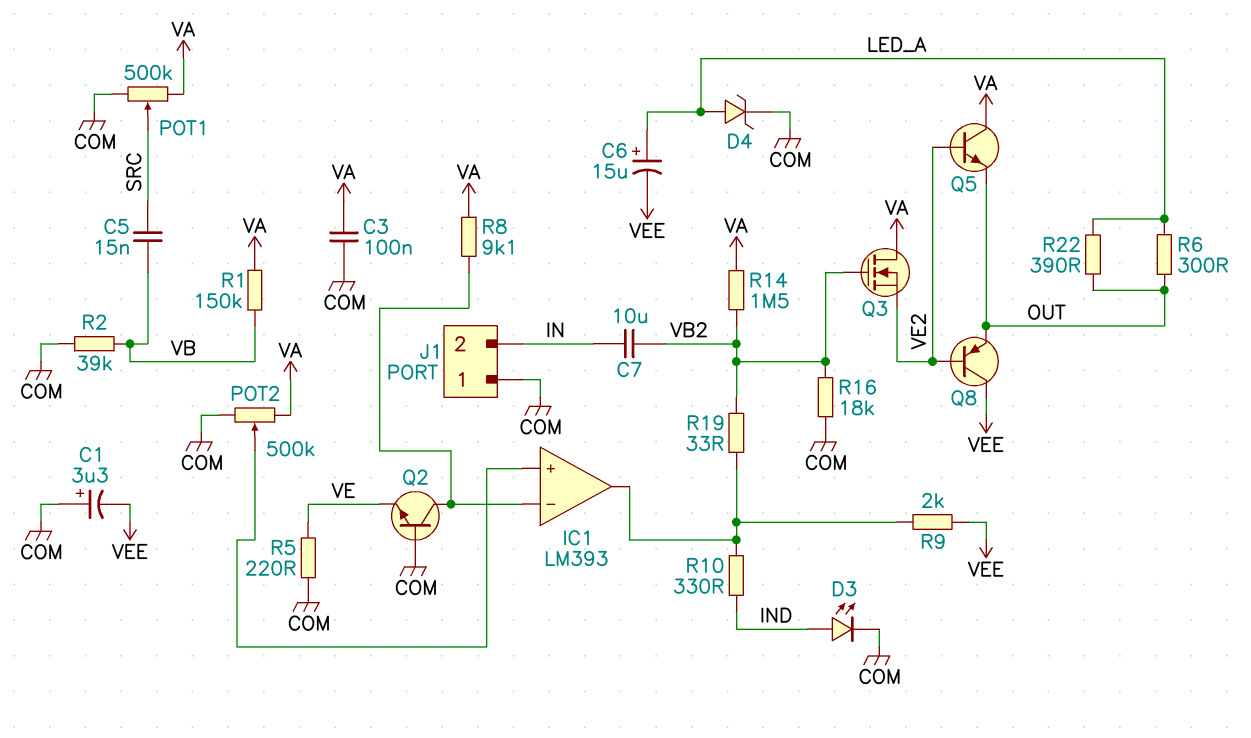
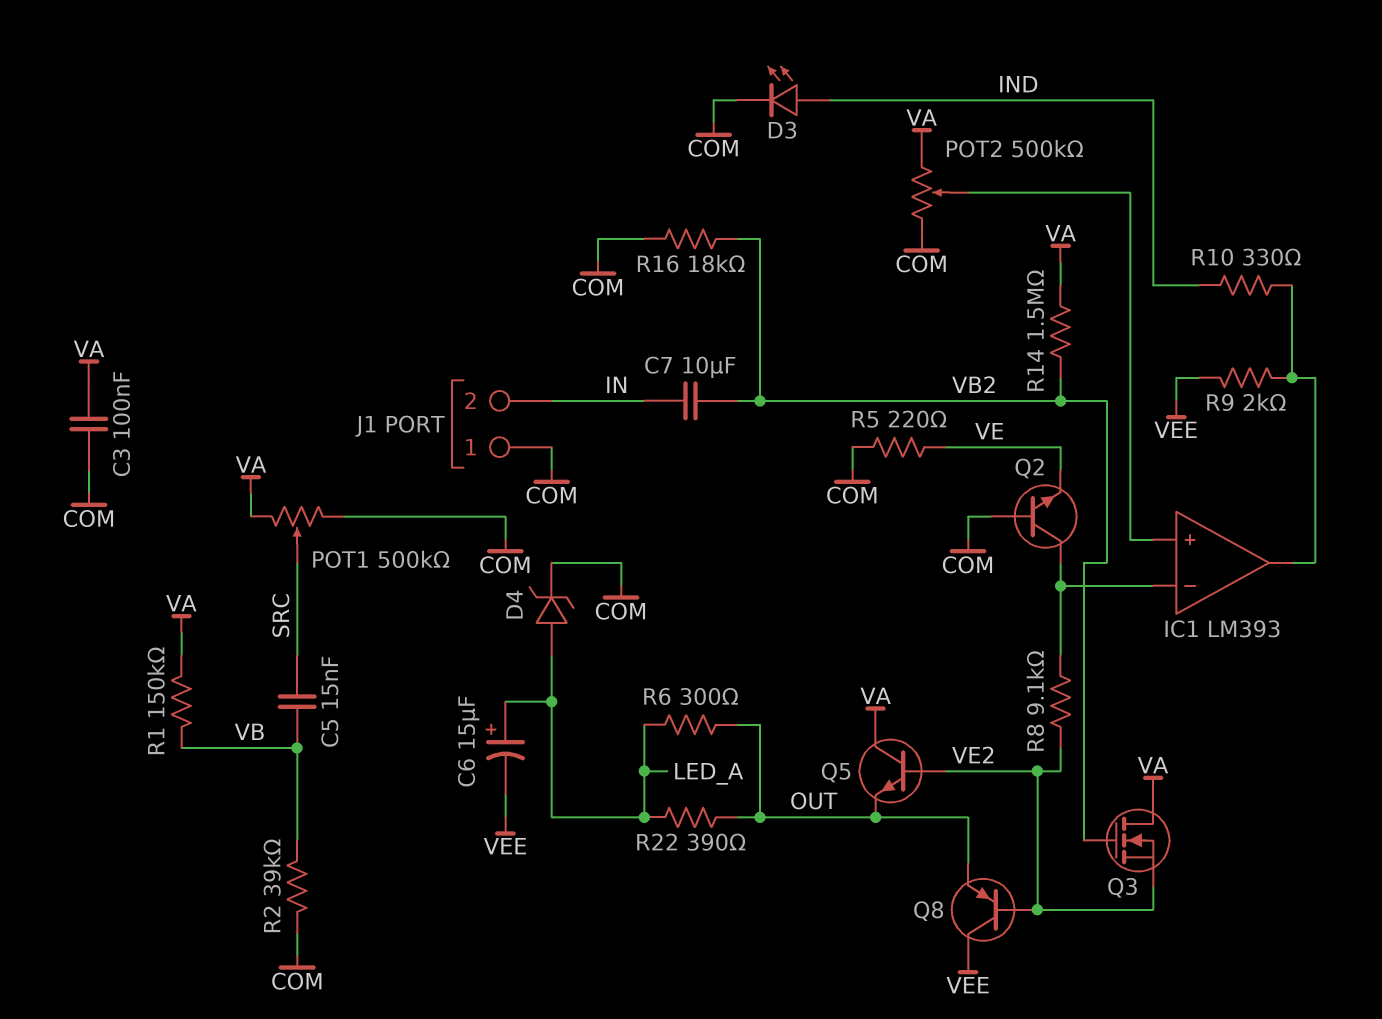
C1: 3.3uF (plus COM, minus VEE) -> none
R8: 9.1k (IC1/in-, VA) -> 9.1k (IC1/in-, VE2)
R19: 33 (IC1/out, VB2) -> none

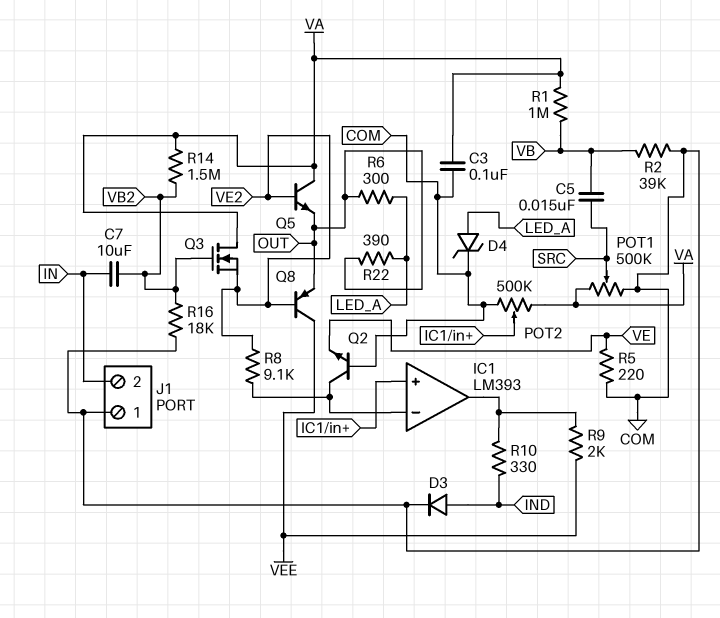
C6: 15uF (plus LED_A, minus VEE) -> none
D3: LED (A IND, K COM) -> diode (A IND, K COM)
R1: 150k (VA, VB) -> 1M (VA, VB)

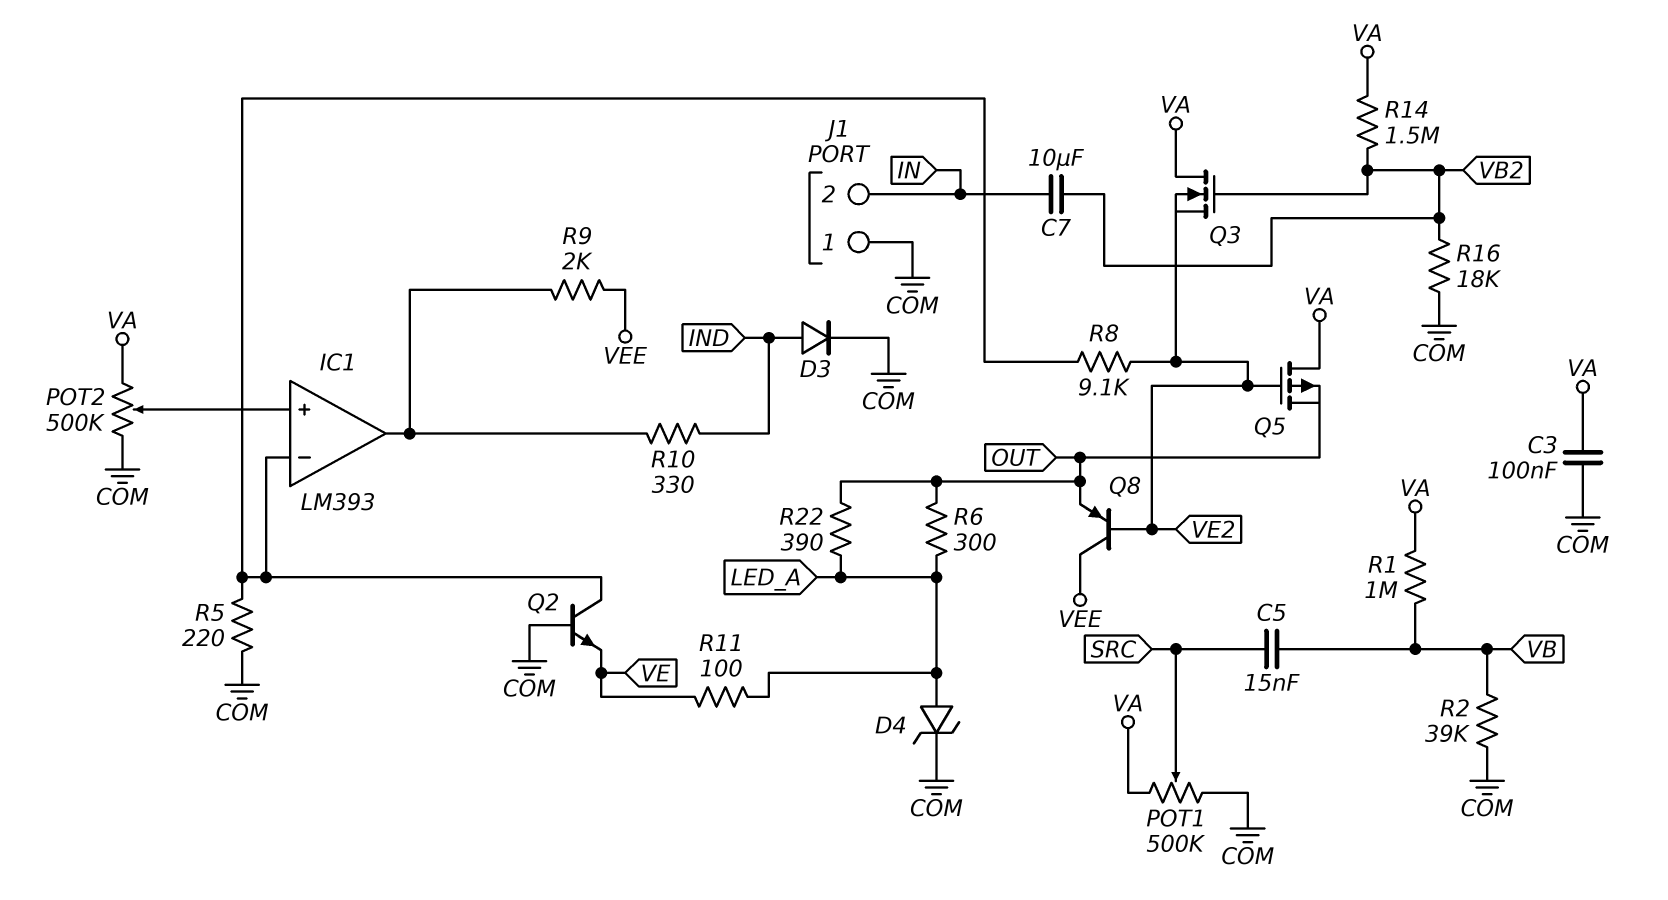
Q5: NPN (B VE2, C VA, E OUT) -> PMOS (G VE2, D VA, S OUT)
R5: 220 (COM, VE) -> 220 (COM, IC1/in-)
R11: none -> 100 (LED_A, VE)

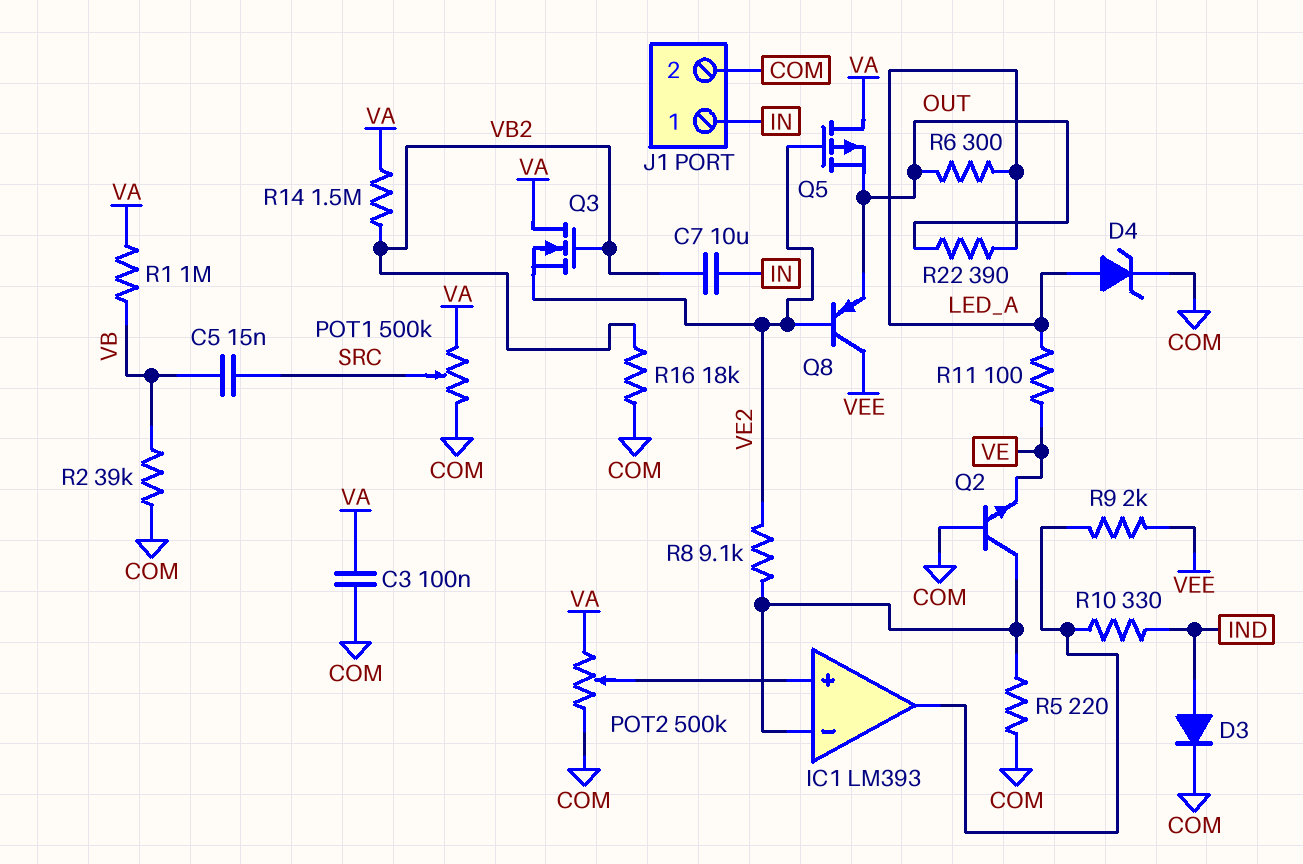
J1 pin 1: COM -> IN
J1 pin 2: IN -> COM

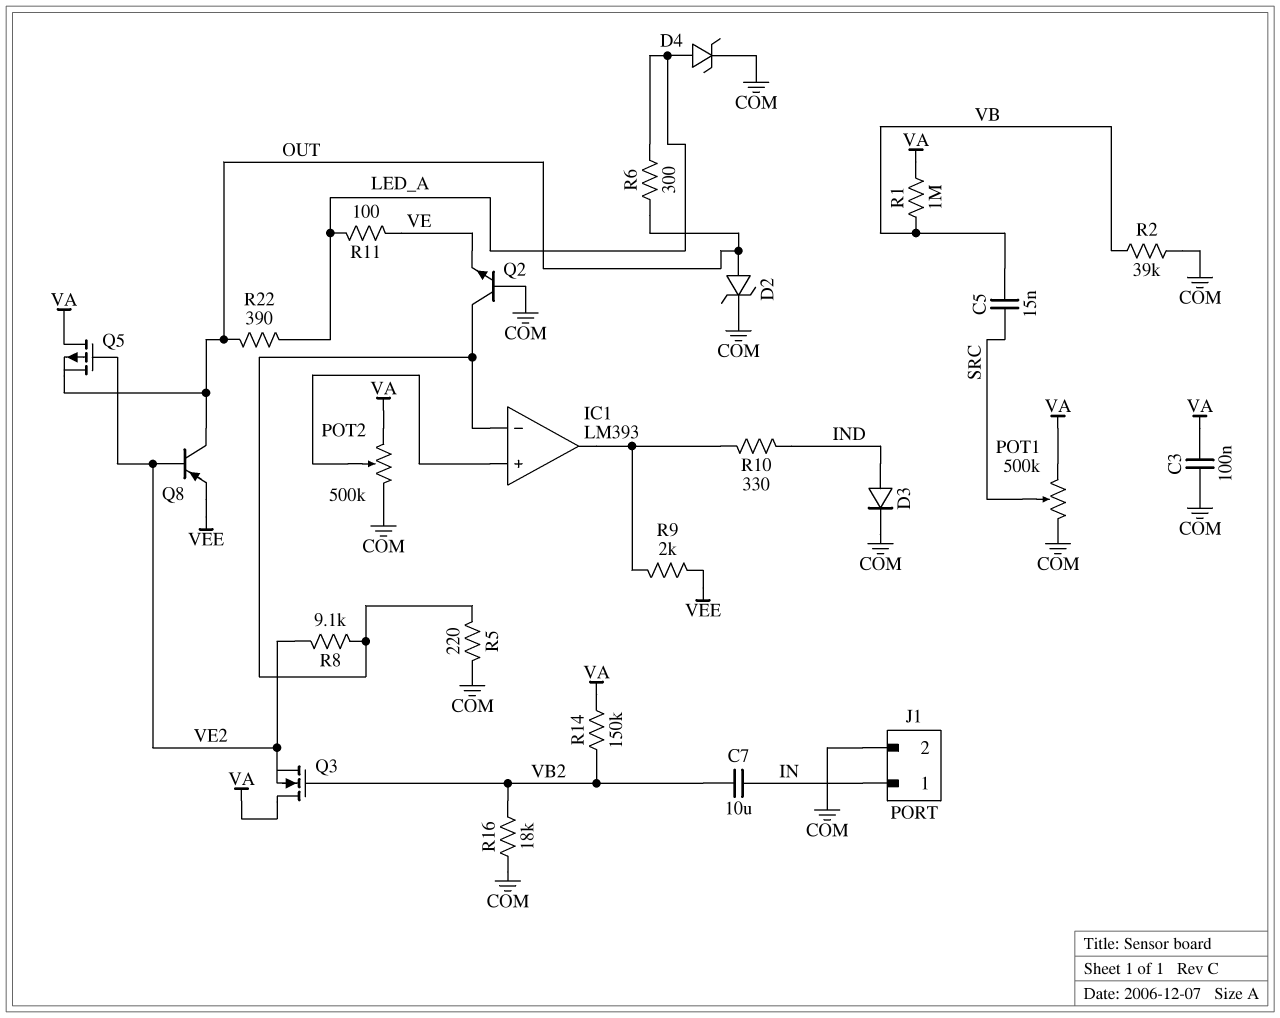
D2: none -> zener (A OUT, K COM)
Q8: PNP (B VE2, C VEE, E OUT) -> PNP (B VE2, C OUT, E VEE)
R14: 1.5M (VA, VB2) -> 150k (VA, VB2)

